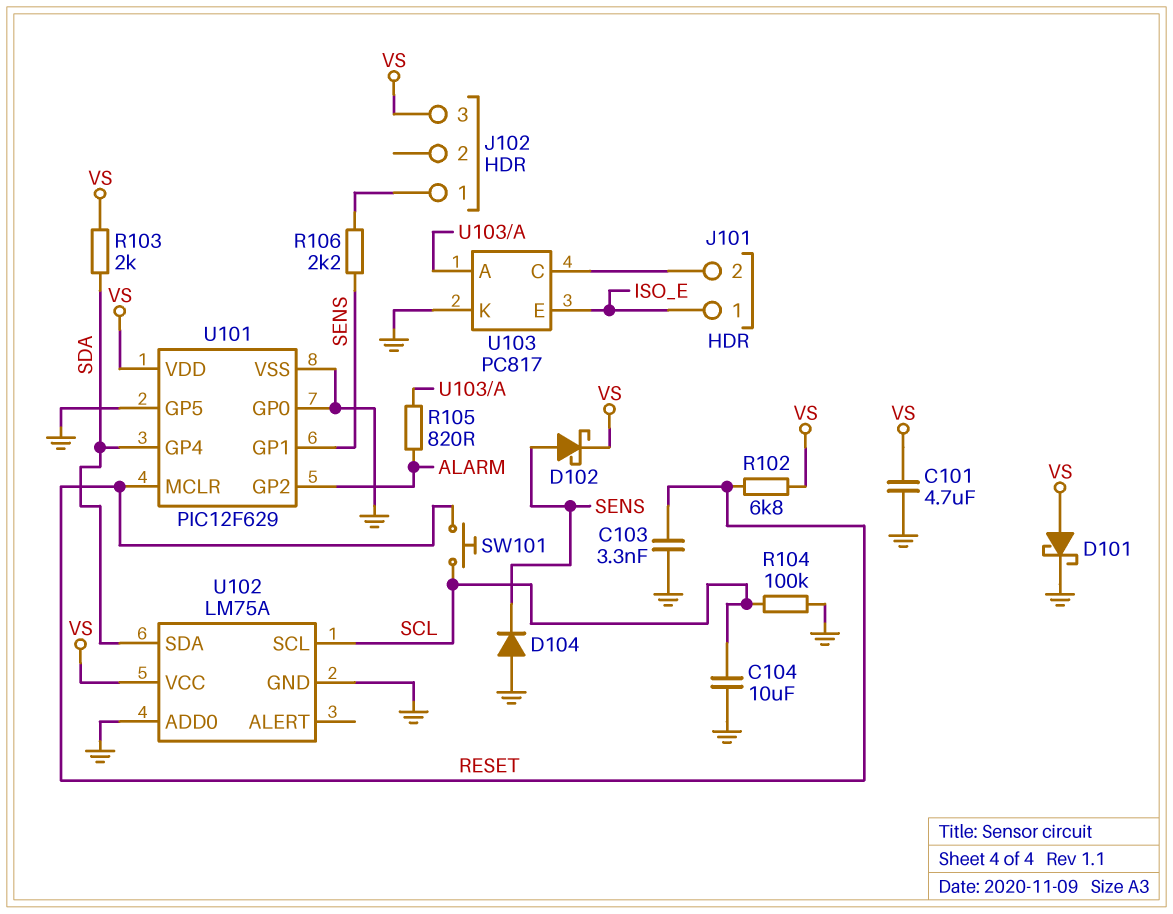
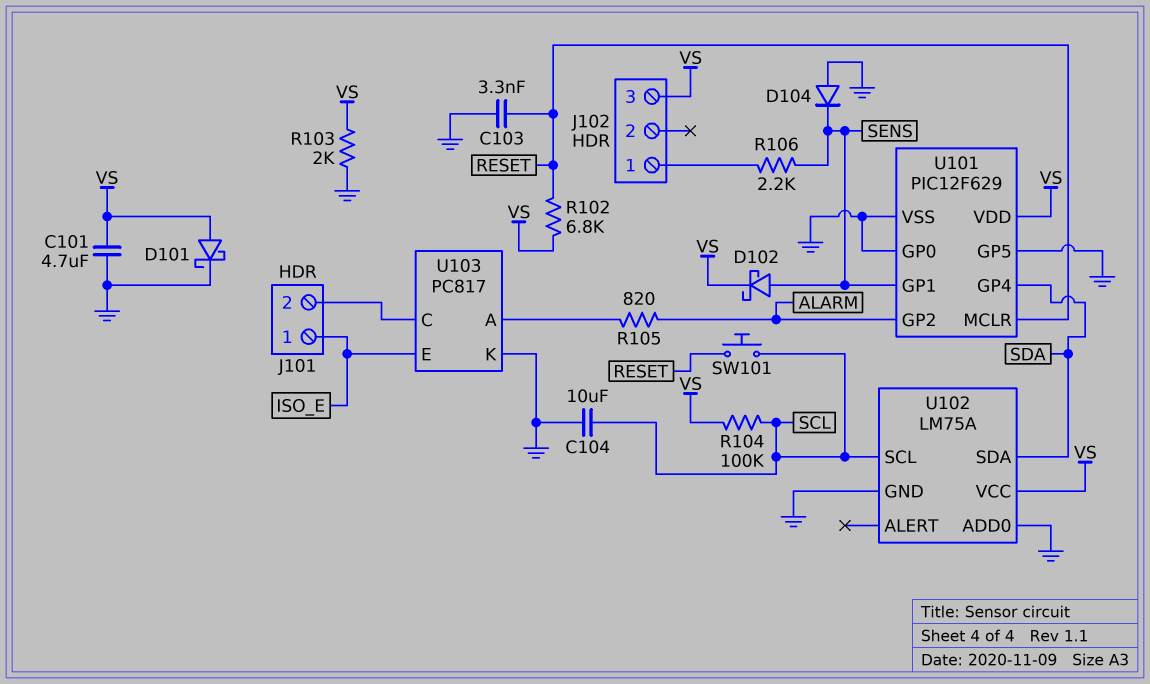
R103: 2k (SDA, VS) -> 2k (GND, VS)
R104: 100k (GND, SCL) -> 100k (SCL, VS)

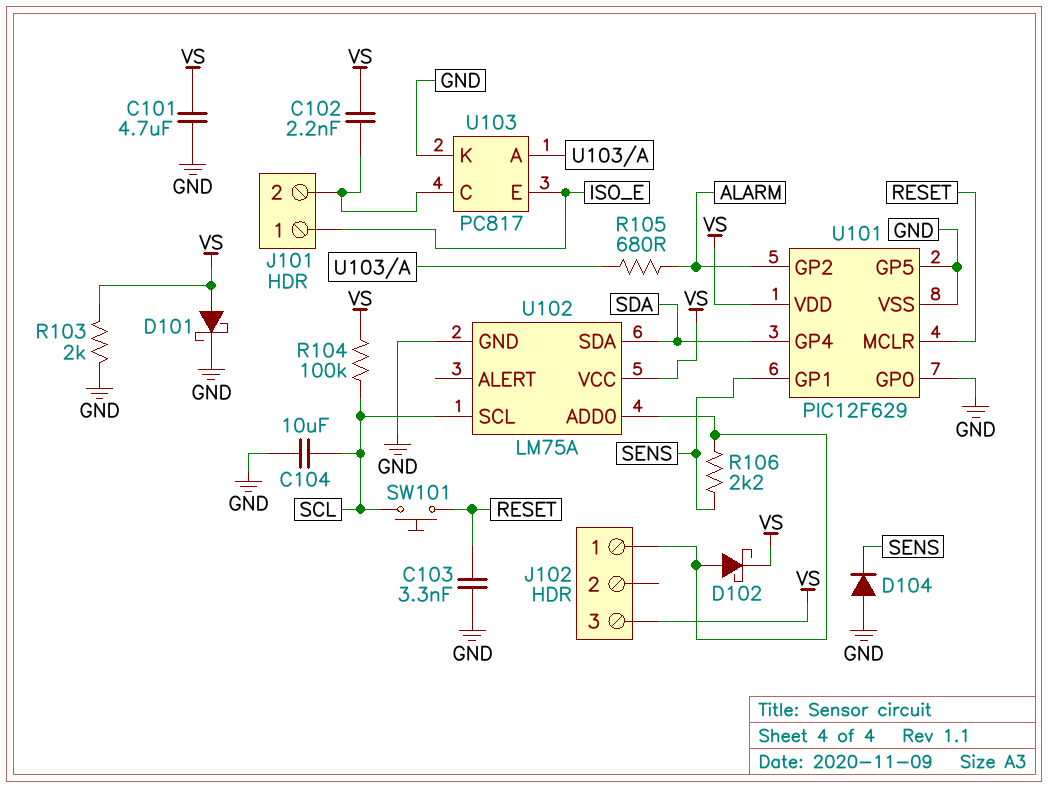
C102: none -> 2.2nF (J101/2, VS)
D102: schottky (A SENS, K VS) -> schottky (A J102/1, K VS)
R102: 6.8k (RESET, VS) -> none
R105: 820 (ALARM, U103/A) -> 680 (ALARM, U103/A)
U102 pin ADD0: GND -> J102/1

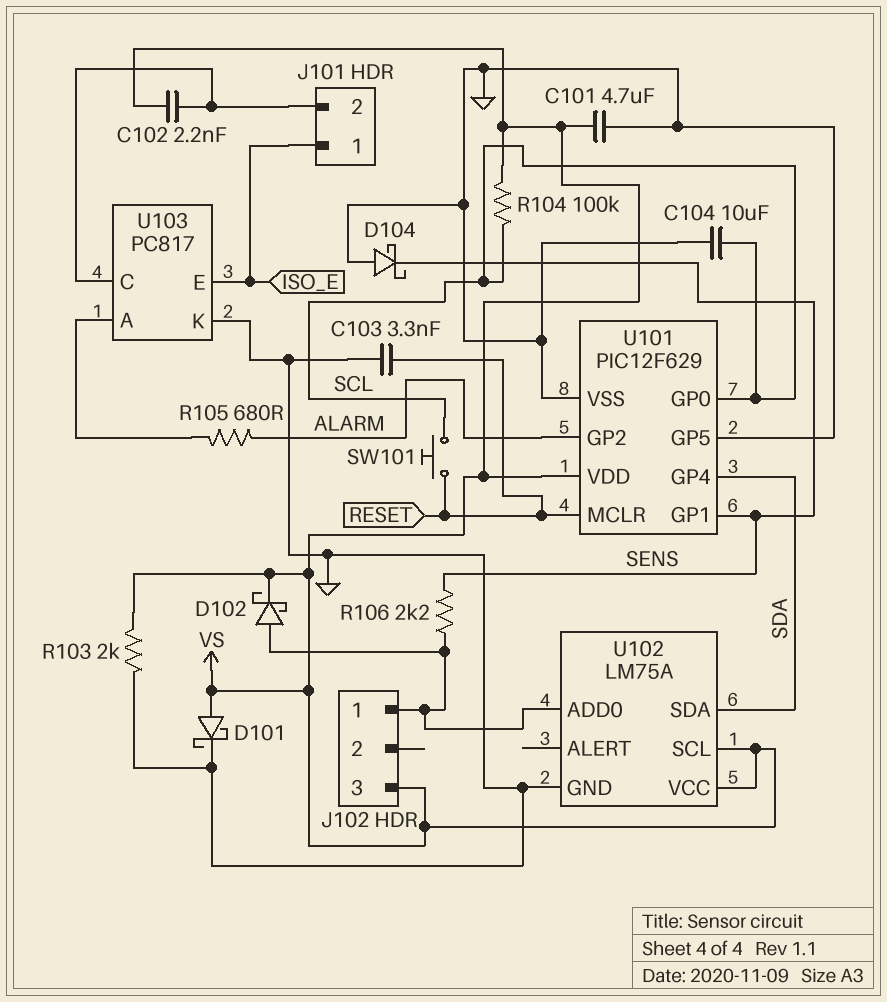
D104: diode (A GND, K SENS) -> schottky (A GND, K SENS)
U101 pin GP0: GND -> SCL
U102 pin SCL: SCL -> VS

